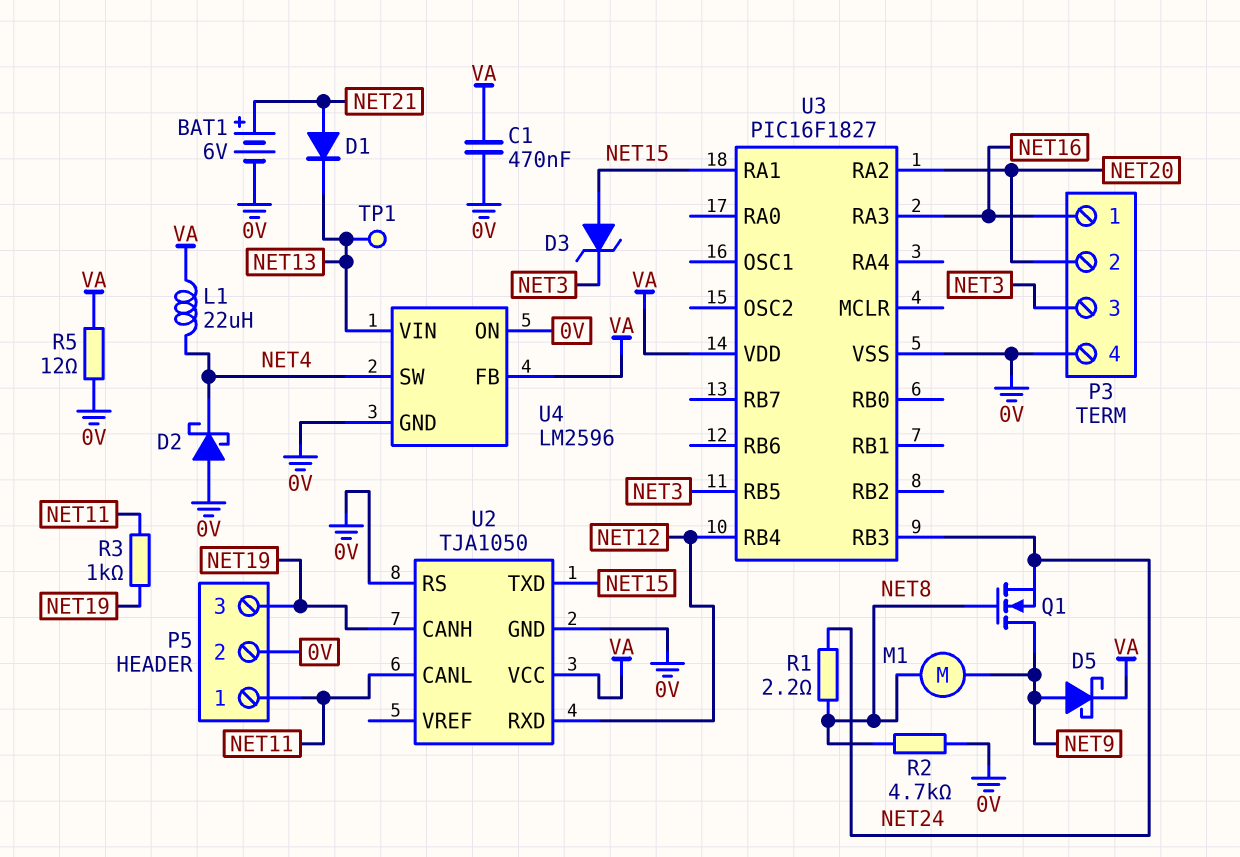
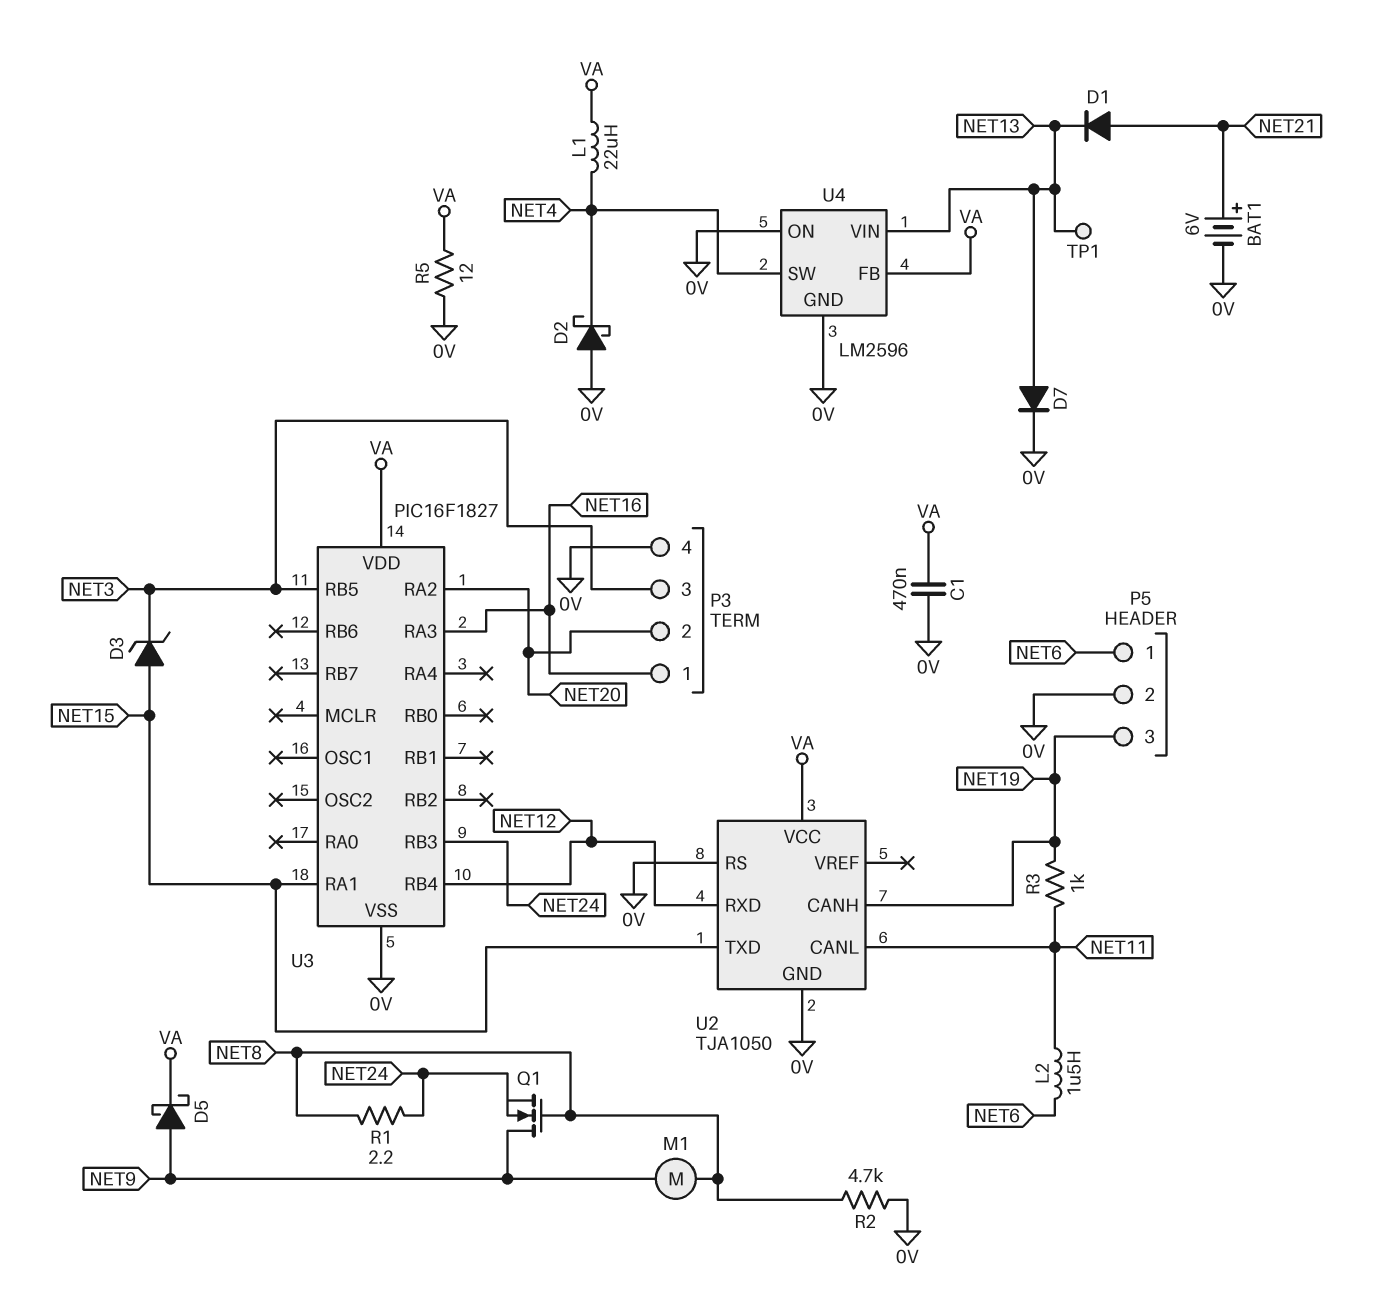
D7: none -> diode (A NET13, K 0V)
L2: none -> 1.5uH (NET6, NET11)
P5 pin 1: NET11 -> NET6

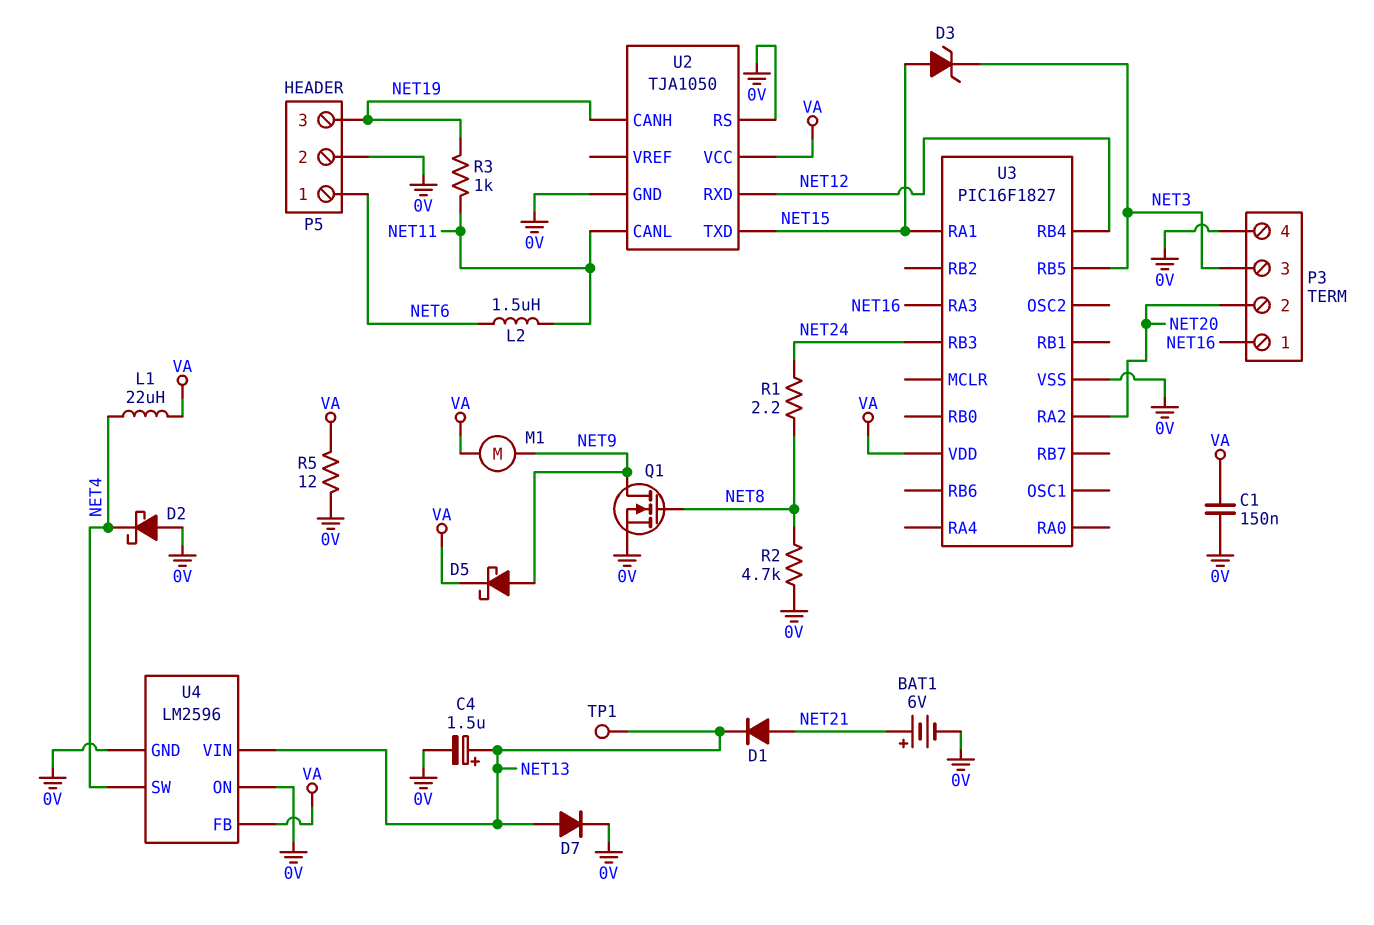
C1: 470nF (0V, VA) -> 150nF (0V, VA)
C4: none -> 1.5uF (plus NET13, minus 0V)
M1: motor (NET8, NET9) -> motor (NET9, VA)
Q1: NMOS (G NET8, D NET9, S NET24) -> NMOS (G NET8, D NET9, S 0V)

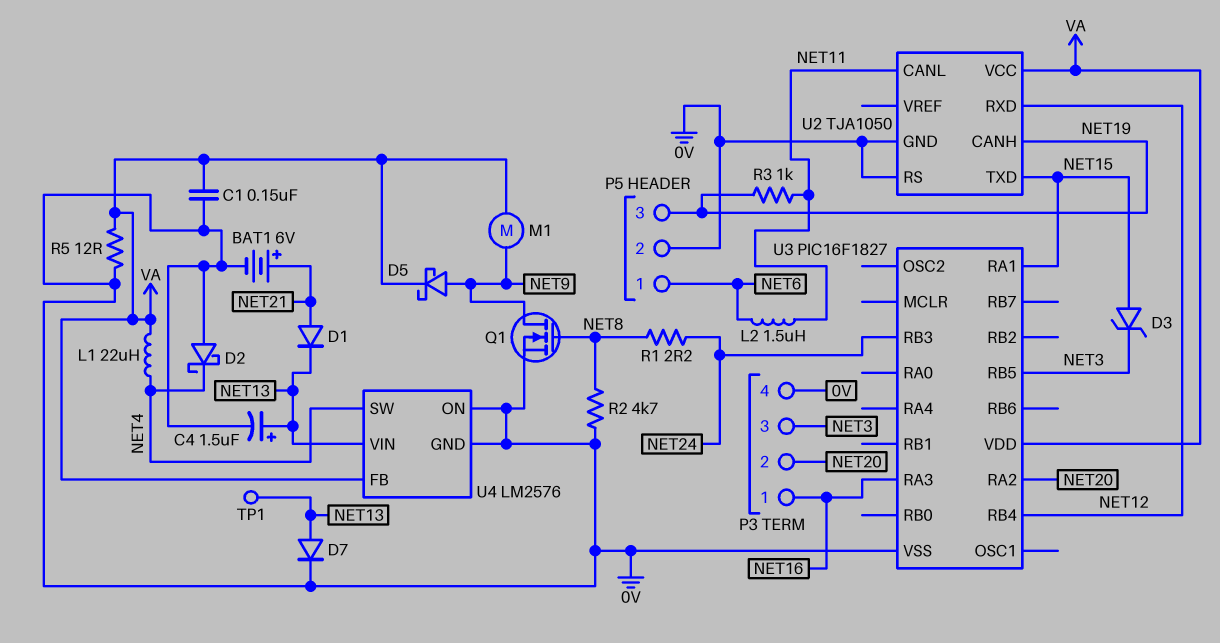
U4: LM2596 -> LM2576

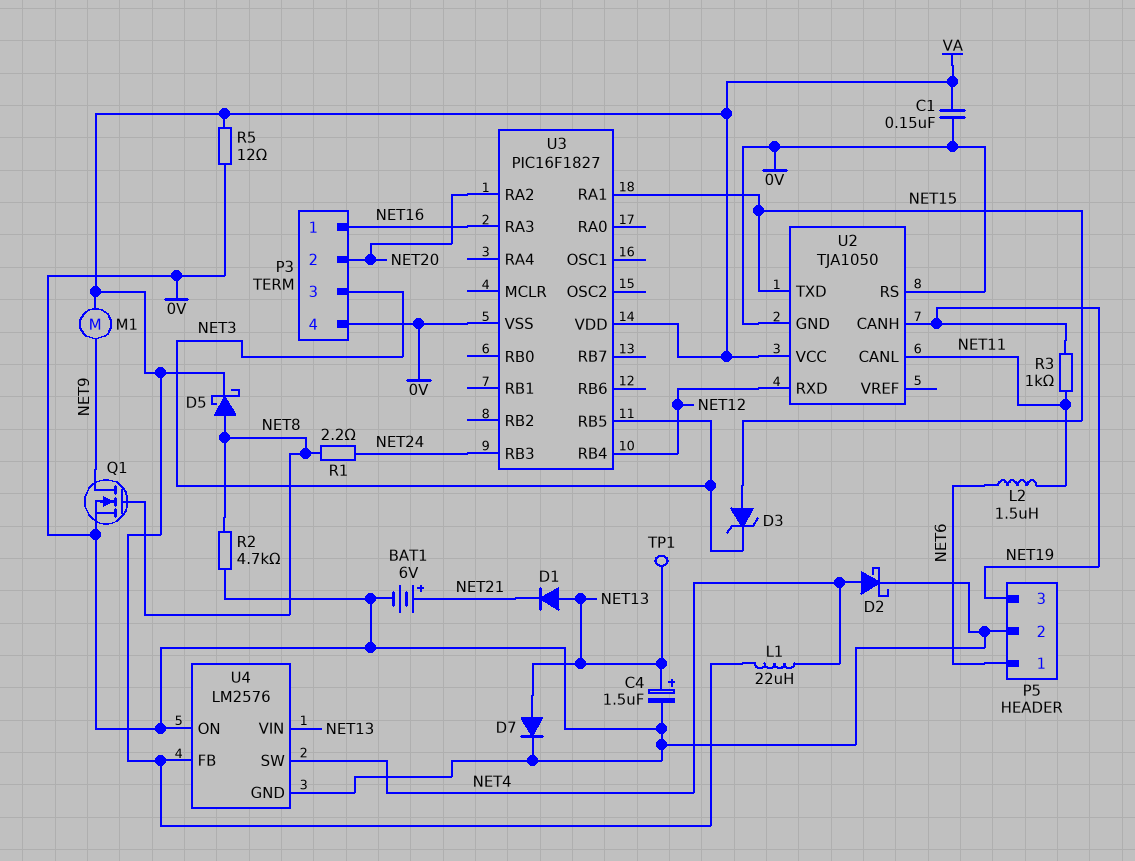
D1: diode (A NET21, K NET13) -> diode (A NET13, K NET21)
D2: schottky (A 0V, K NET4) -> schottky (A NET4, K 0V)
D5: schottky (A NET9, K VA) -> schottky (A NET8, K VA)

